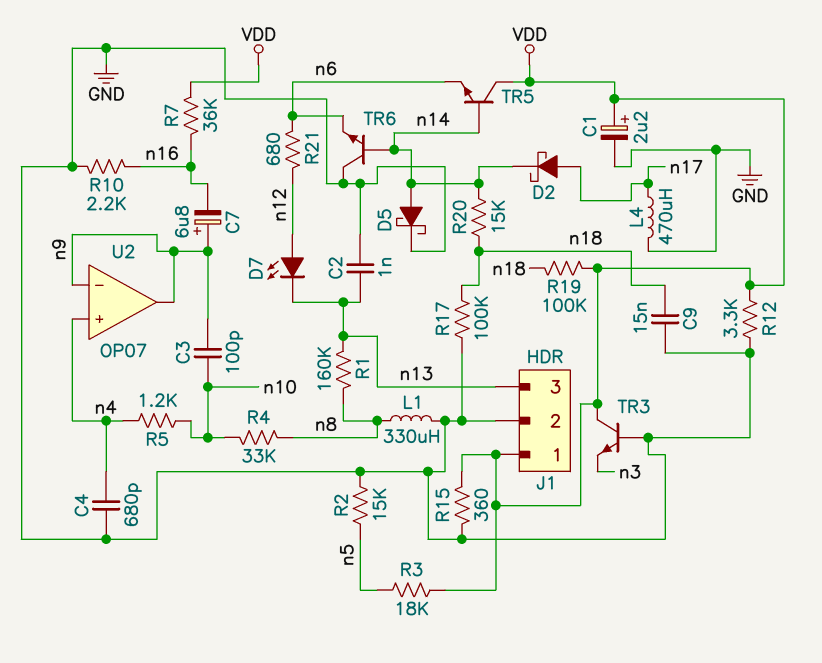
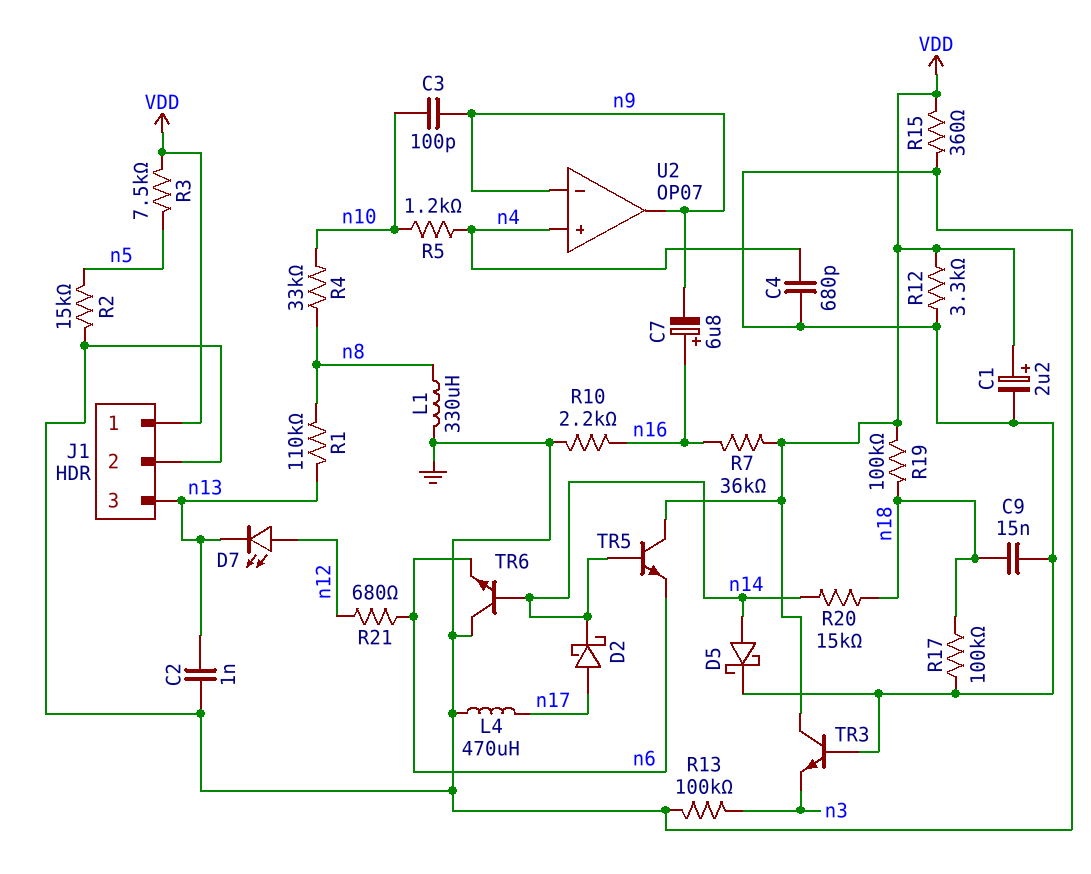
C7: 6.8uF (plus n9, minus n16) -> 6.8uF (plus n16, minus n9)
R1: 160k (n8, n13) -> 110k (n8, n13)
R3: 18k (VDD, n5) -> 7.5k (VDD, n5)
R13: none -> 100k (GND, n3)

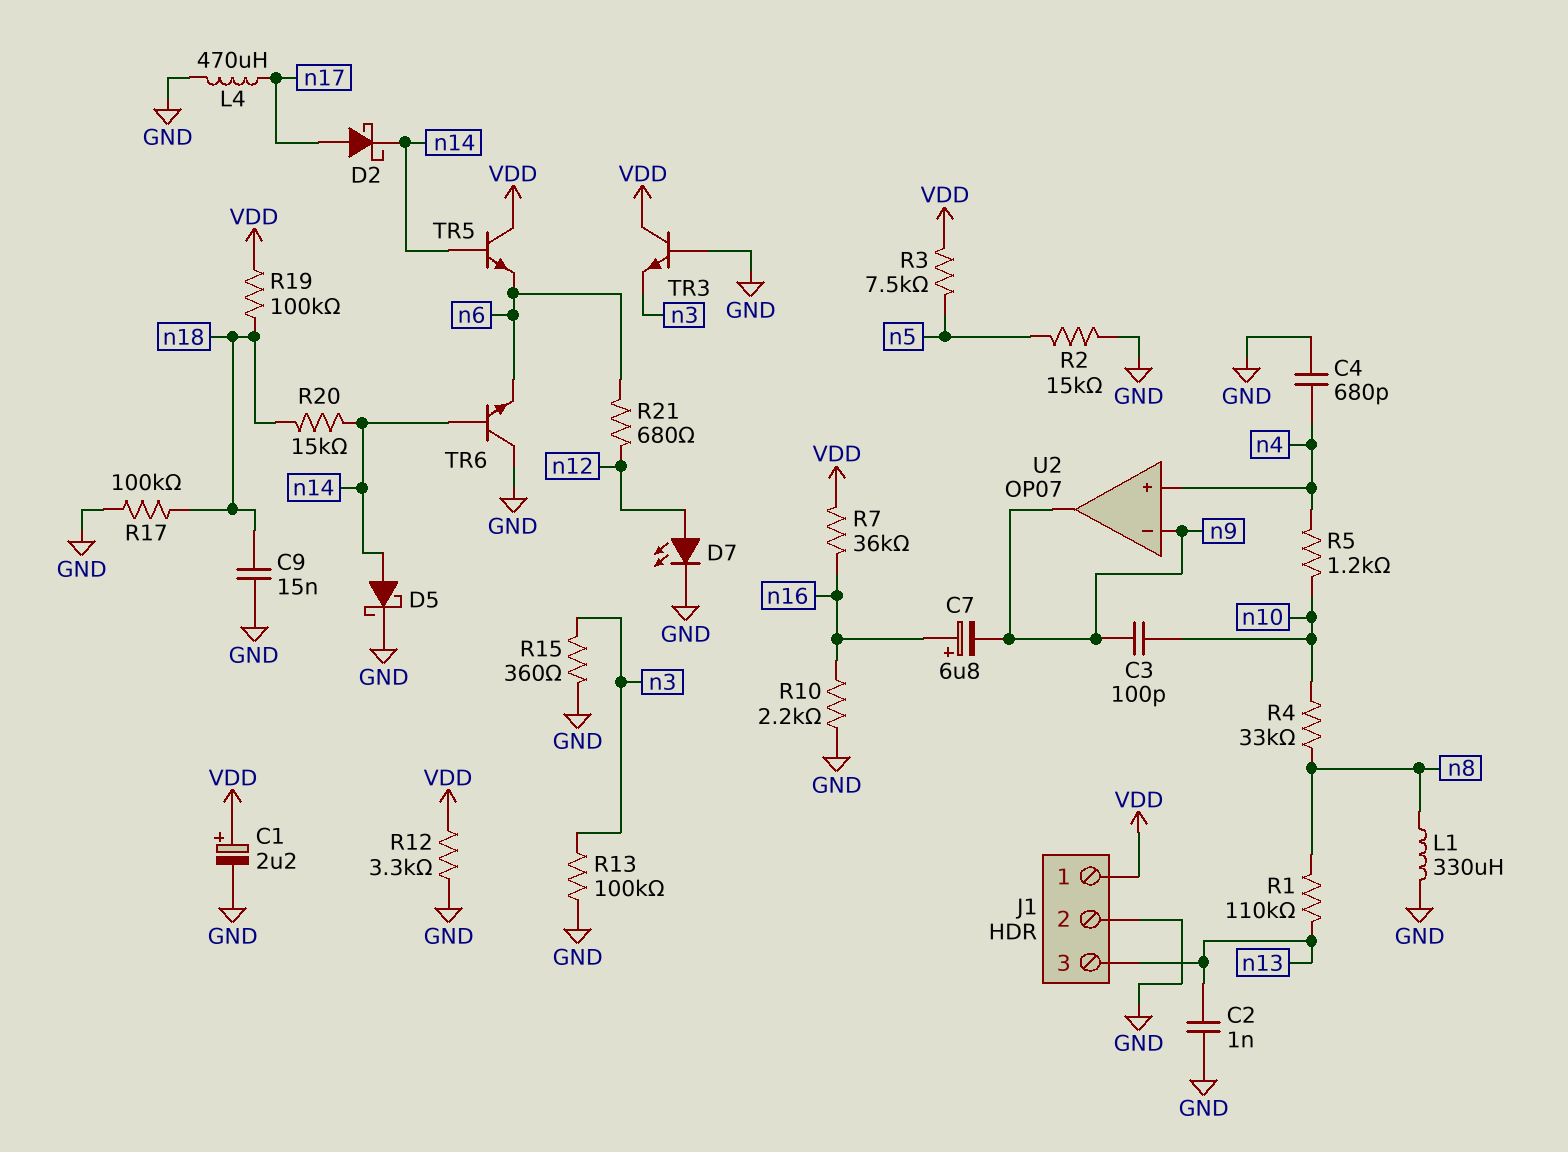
D7: LED (A n12, K n13) -> LED (A n12, K GND)
R15: 360 (GND, VDD) -> 360 (GND, n3)

